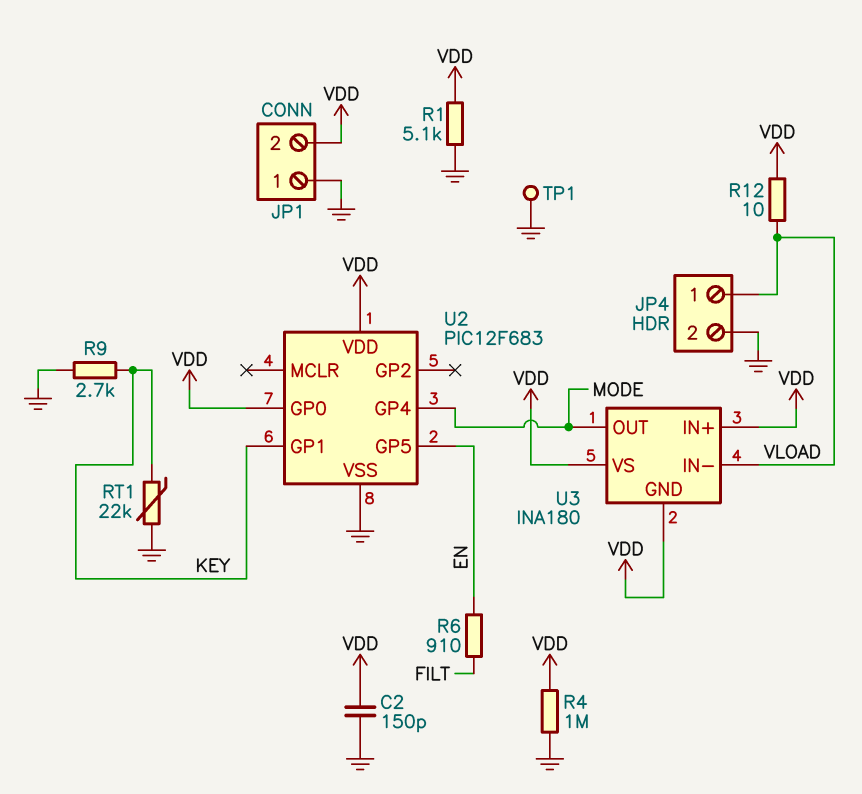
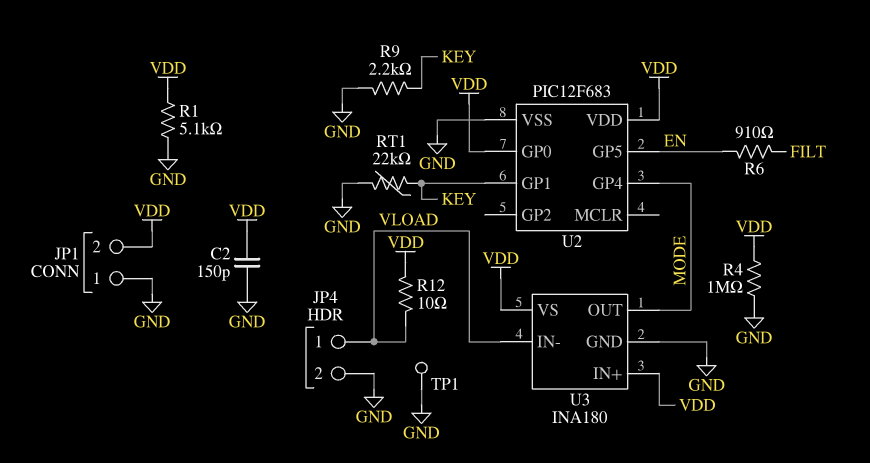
R9: 2.7k (GND, KEY) -> 2.2k (GND, KEY)
U3 pin GND: VDD -> GND

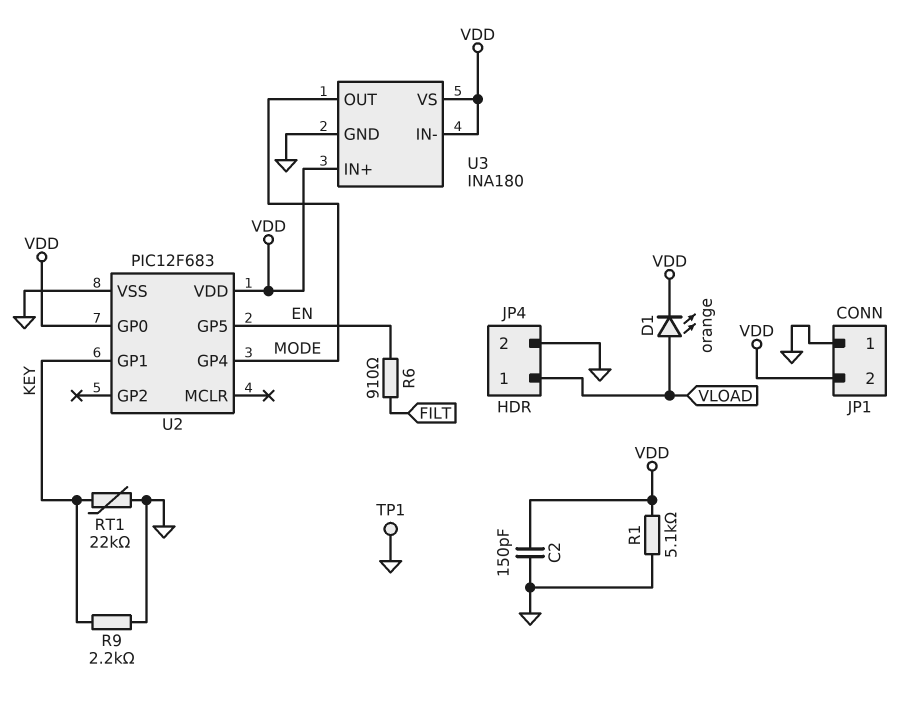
D1: none -> LED orange (A VLOAD, K VDD)
R4: 1M (GND, VDD) -> none
R12: 10 (VDD, VLOAD) -> none
U3 pin IN-: VLOAD -> VDD

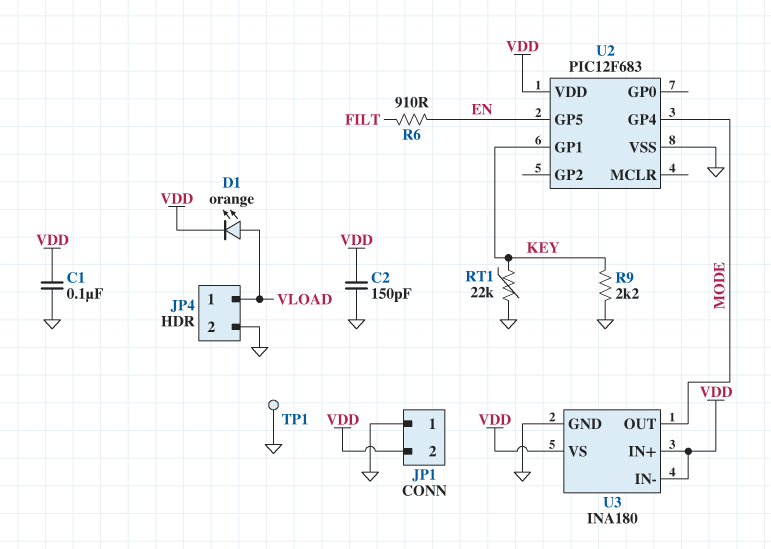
C1: none -> 100nF (GND, VDD)
R1: 5.1k (GND, VDD) -> none
U2 pin GP0: VDD -> none

